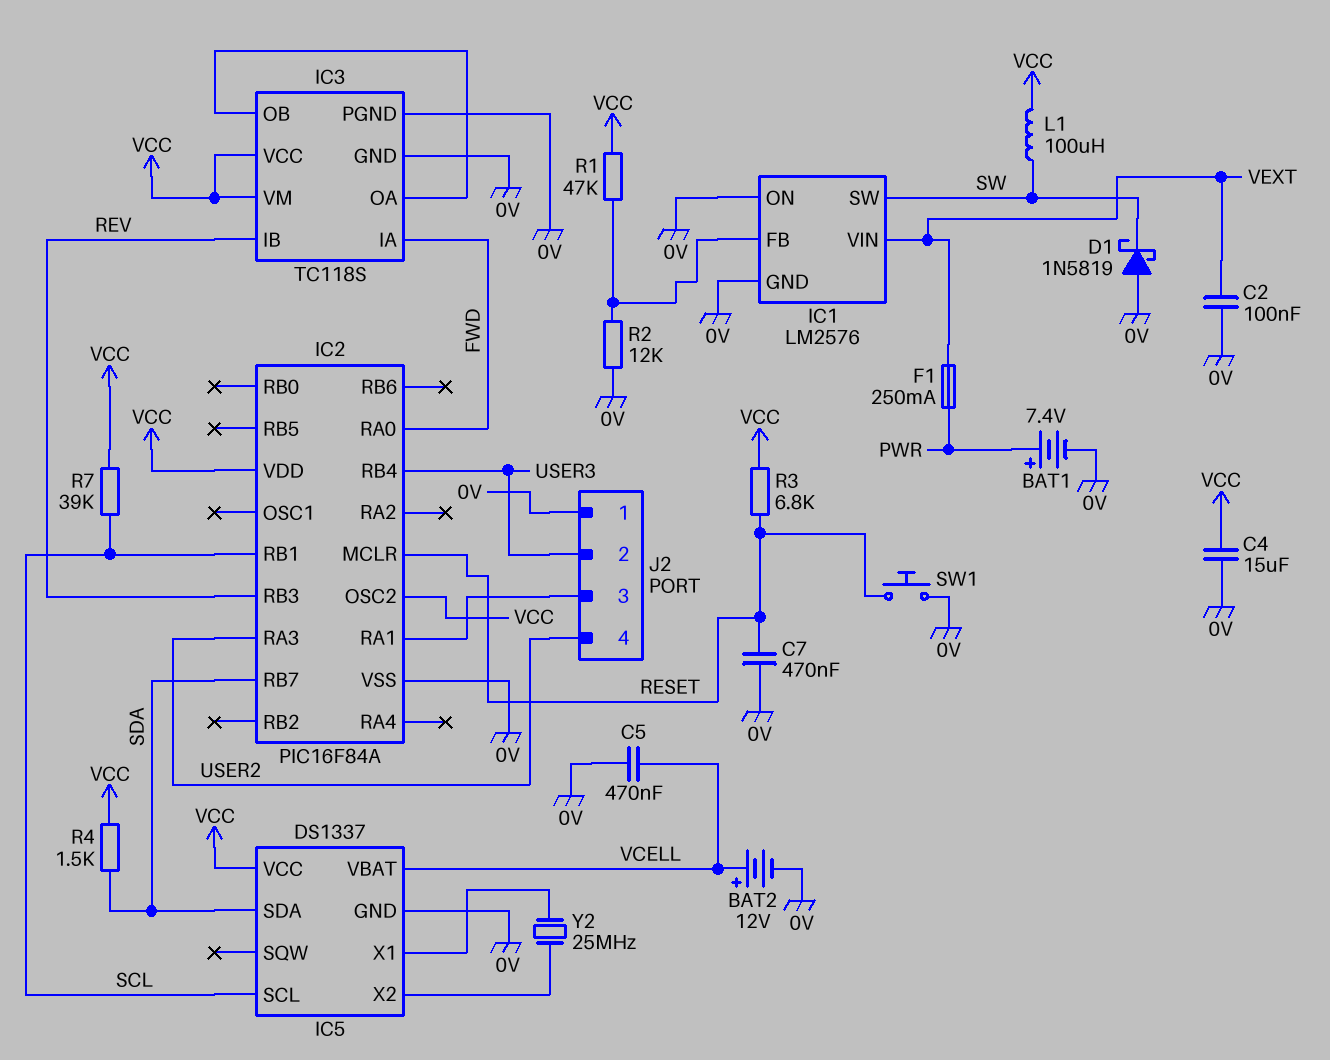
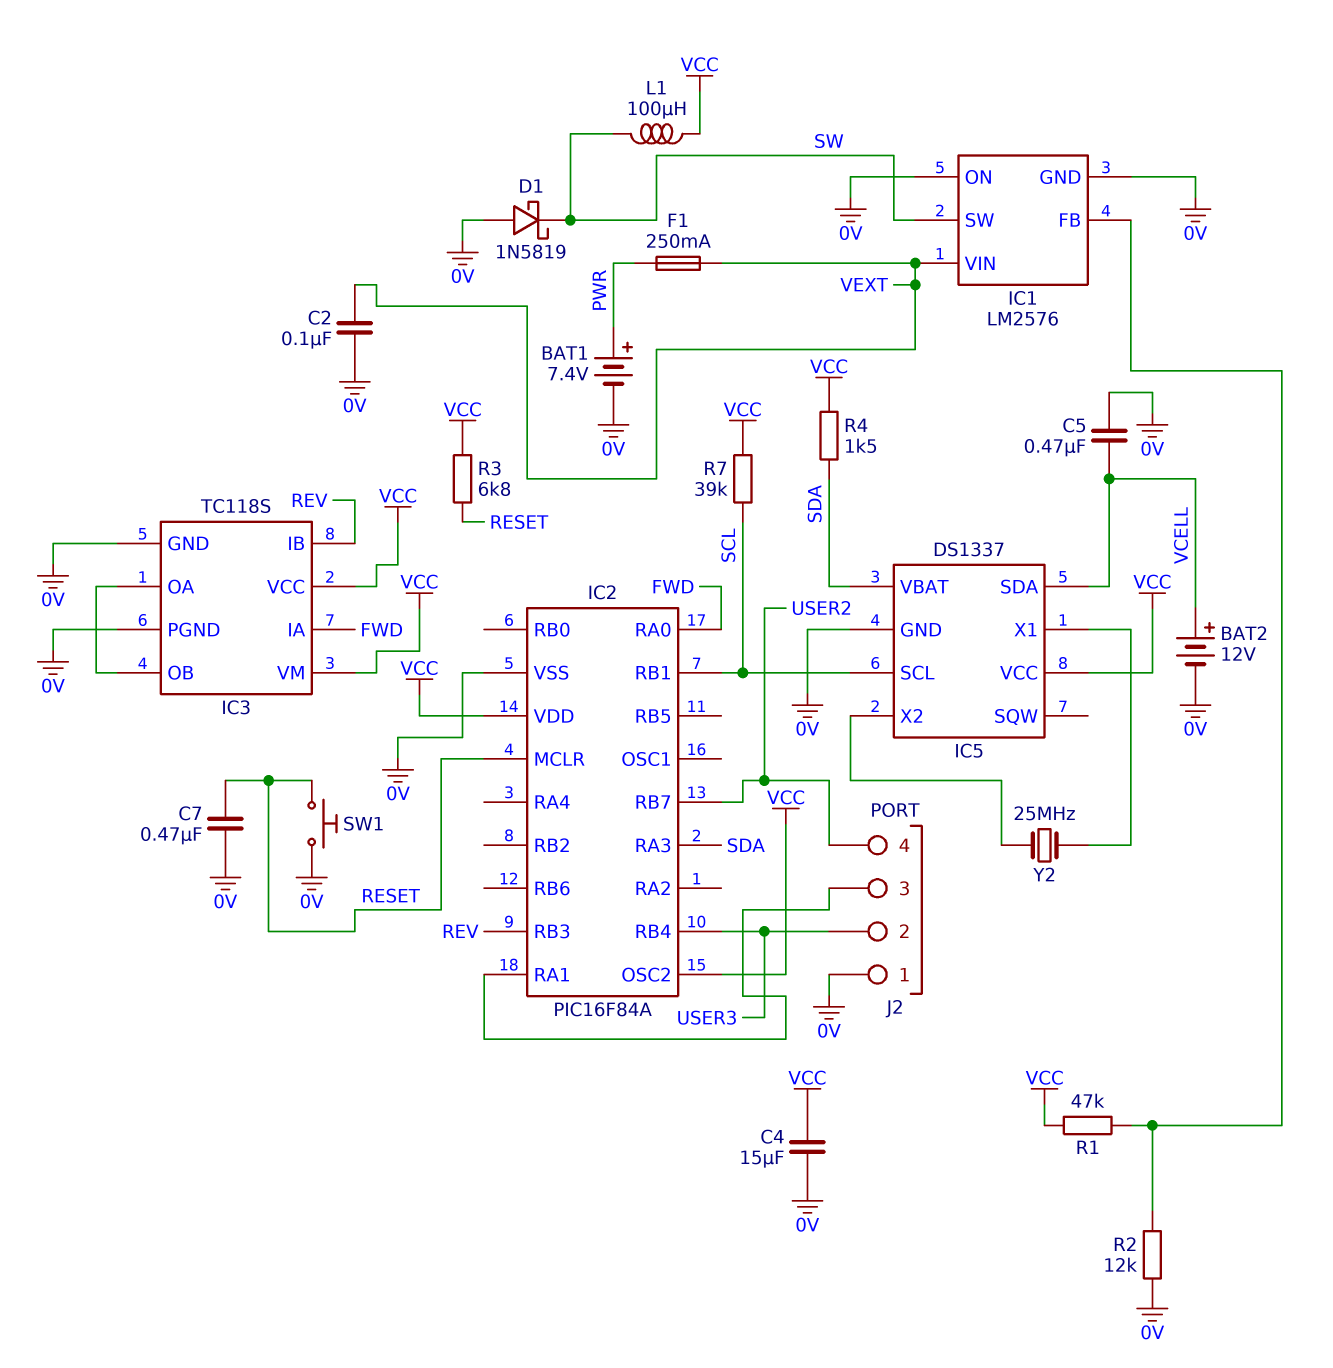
IC2 pin RA3: USER2 -> SDA
IC2 pin RB7: SDA -> USER2
IC5 pin SDA: SDA -> VCELL
IC5 pin VBAT: VCELL -> SDA

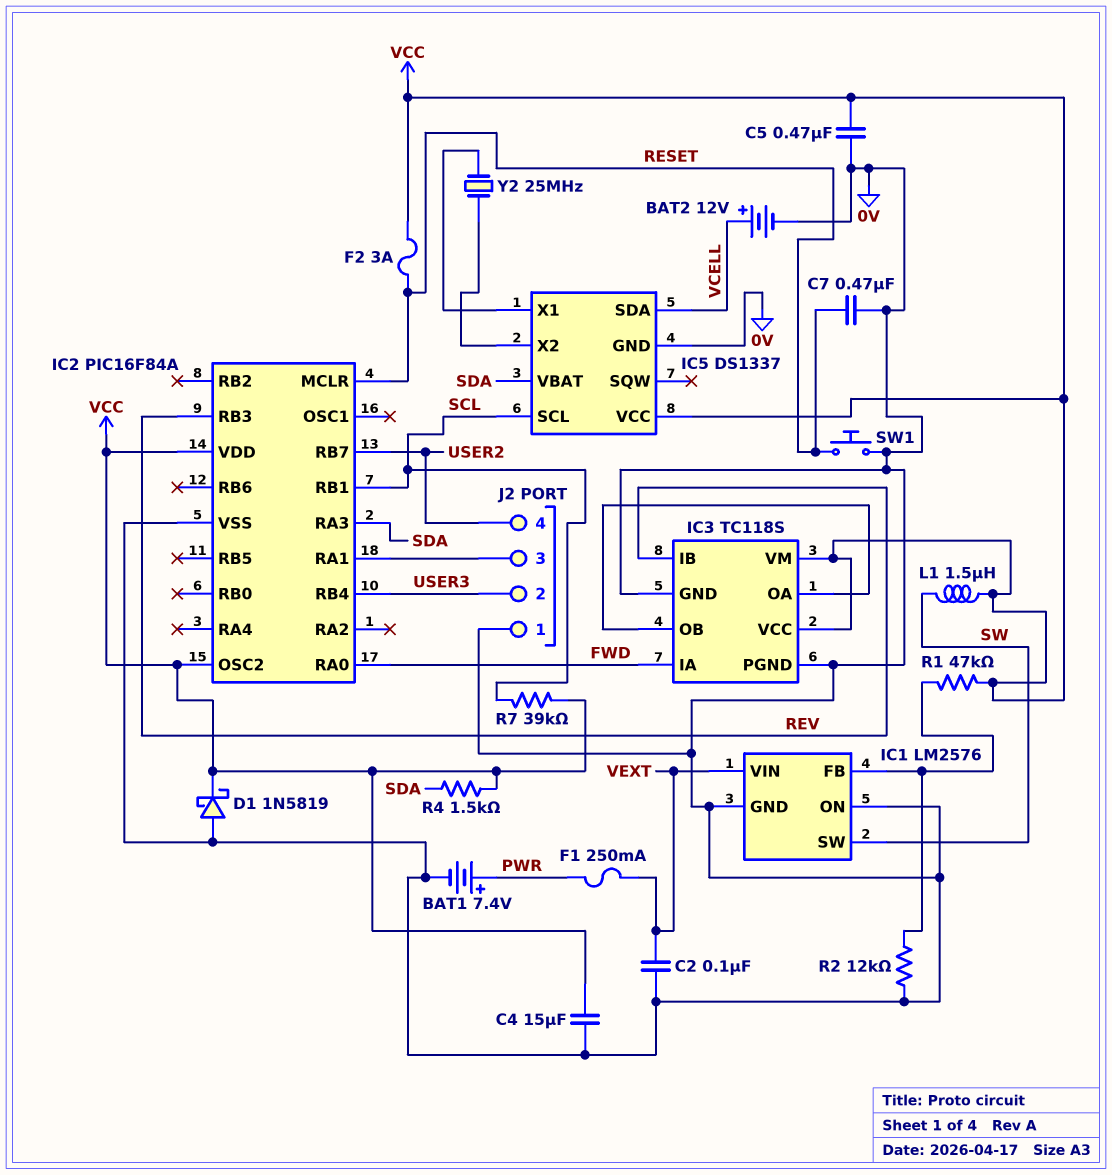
C5: 470nF (0V, VCELL) -> 470nF (0V, VCC)
D1: schottky 1N5819 (A 0V, K SW) -> schottky 1N5819 (A 0V, K VCC)
F2: none -> 3A (RESET, VCC)
L1: 100uH (SW, VCC) -> 1.5uH (SW, VCC)
R3: 6.8k (RESET, VCC) -> none

